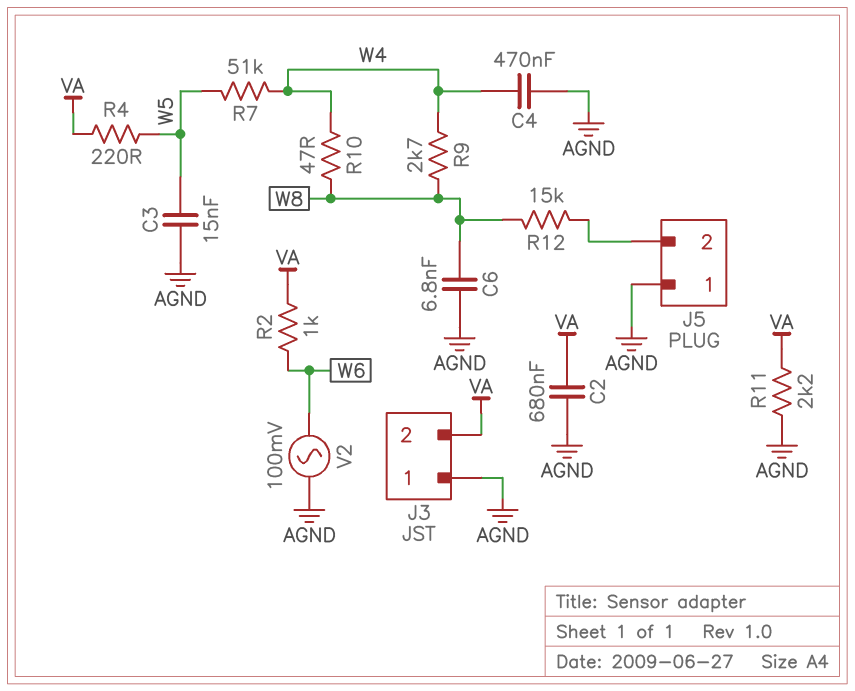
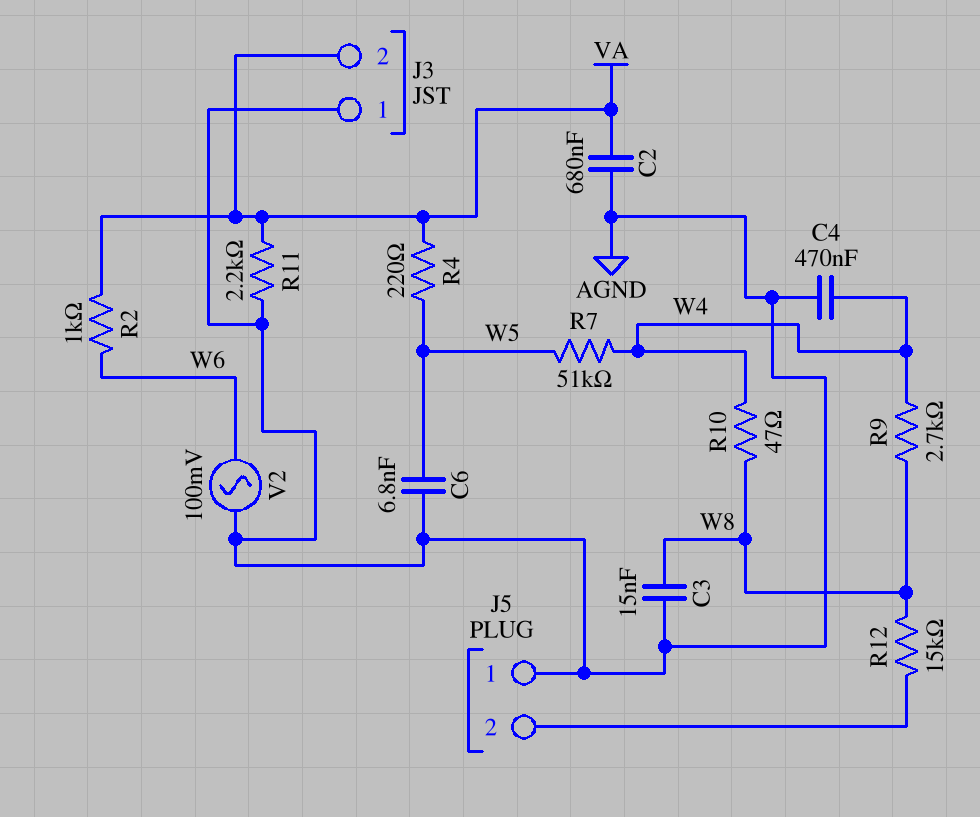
C3: 15nF (AGND, W5) -> 15nF (AGND, W8)
C6: 6.8nF (AGND, W8) -> 6.8nF (AGND, W5)

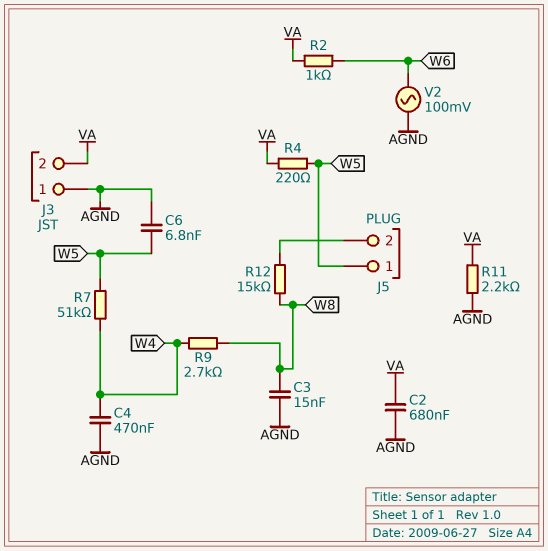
J5 pin 1: AGND -> W5
R10: 47 (W4, W8) -> none

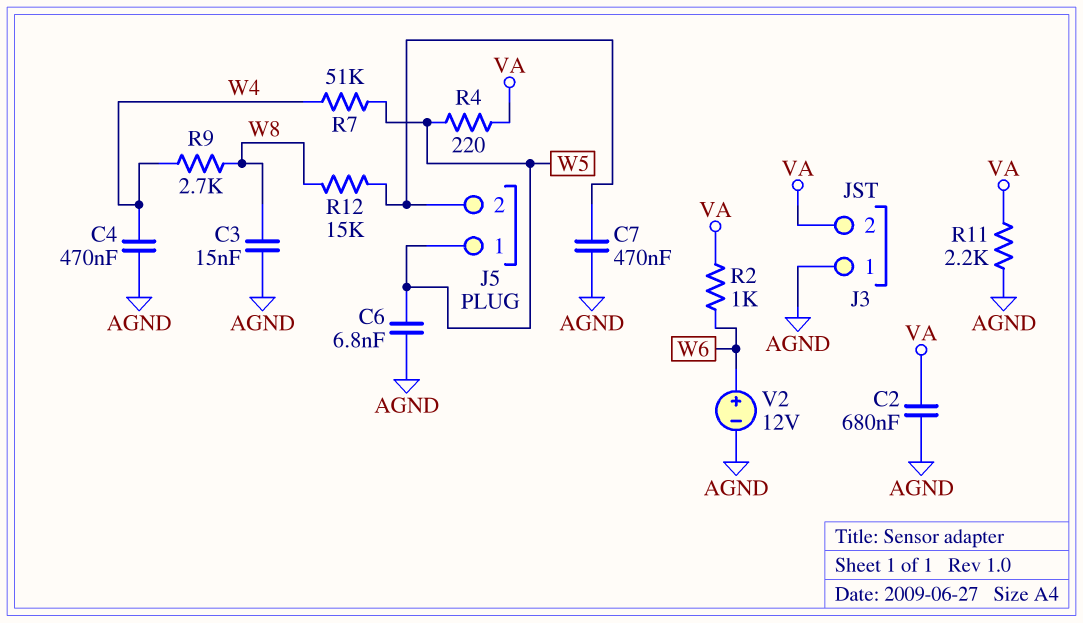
C7: none -> 470nF (AGND, J5/2)
V2: AC 100mV (AGND, W6) -> 12V (plus W6, minus AGND)

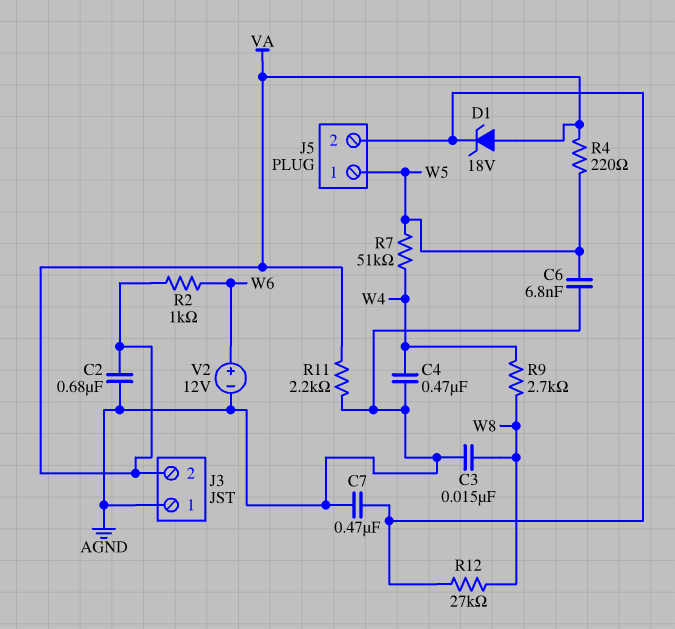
D1: none -> zener 18V (A VA, K J5/2)
R12: 15k (J5/2, W8) -> 27k (J5/2, W8)

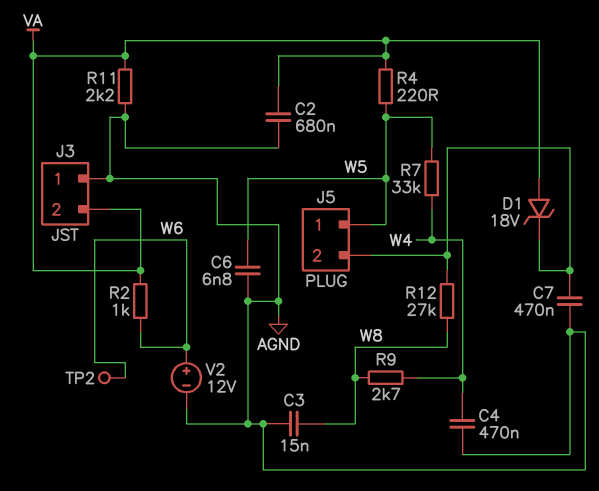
R7: 51k (W4, W5) -> 33k (W4, W5)
TP2: none -> test point (W6)

